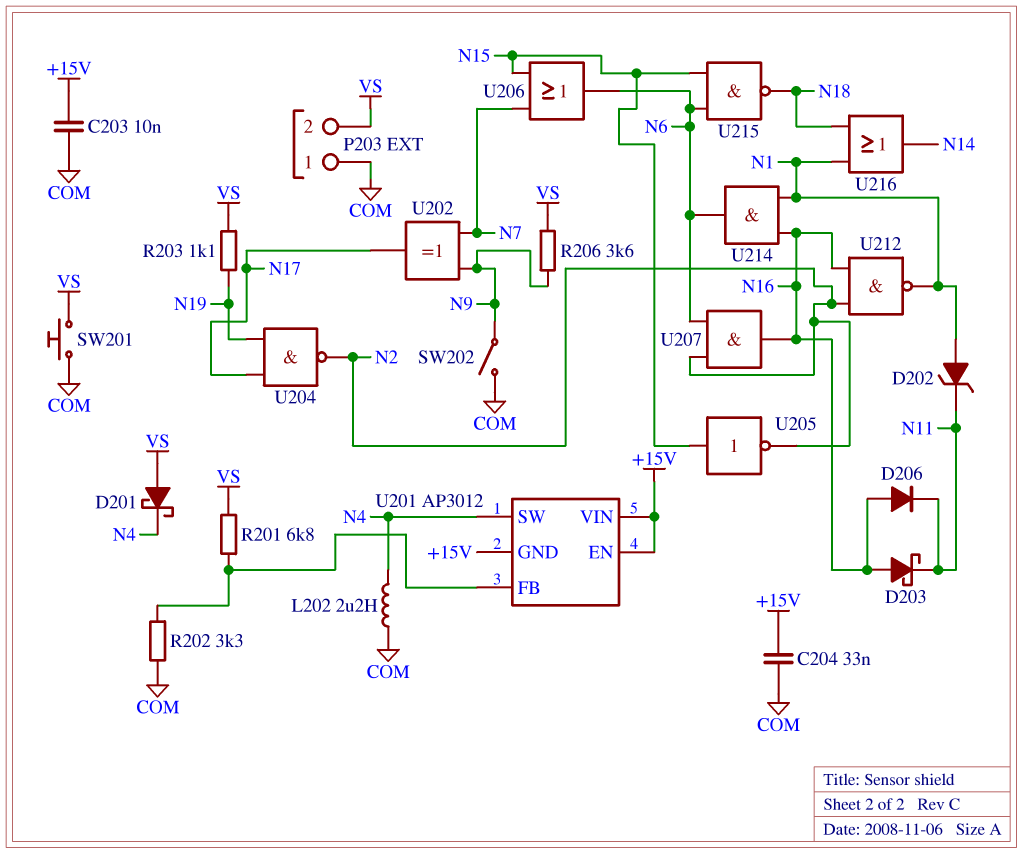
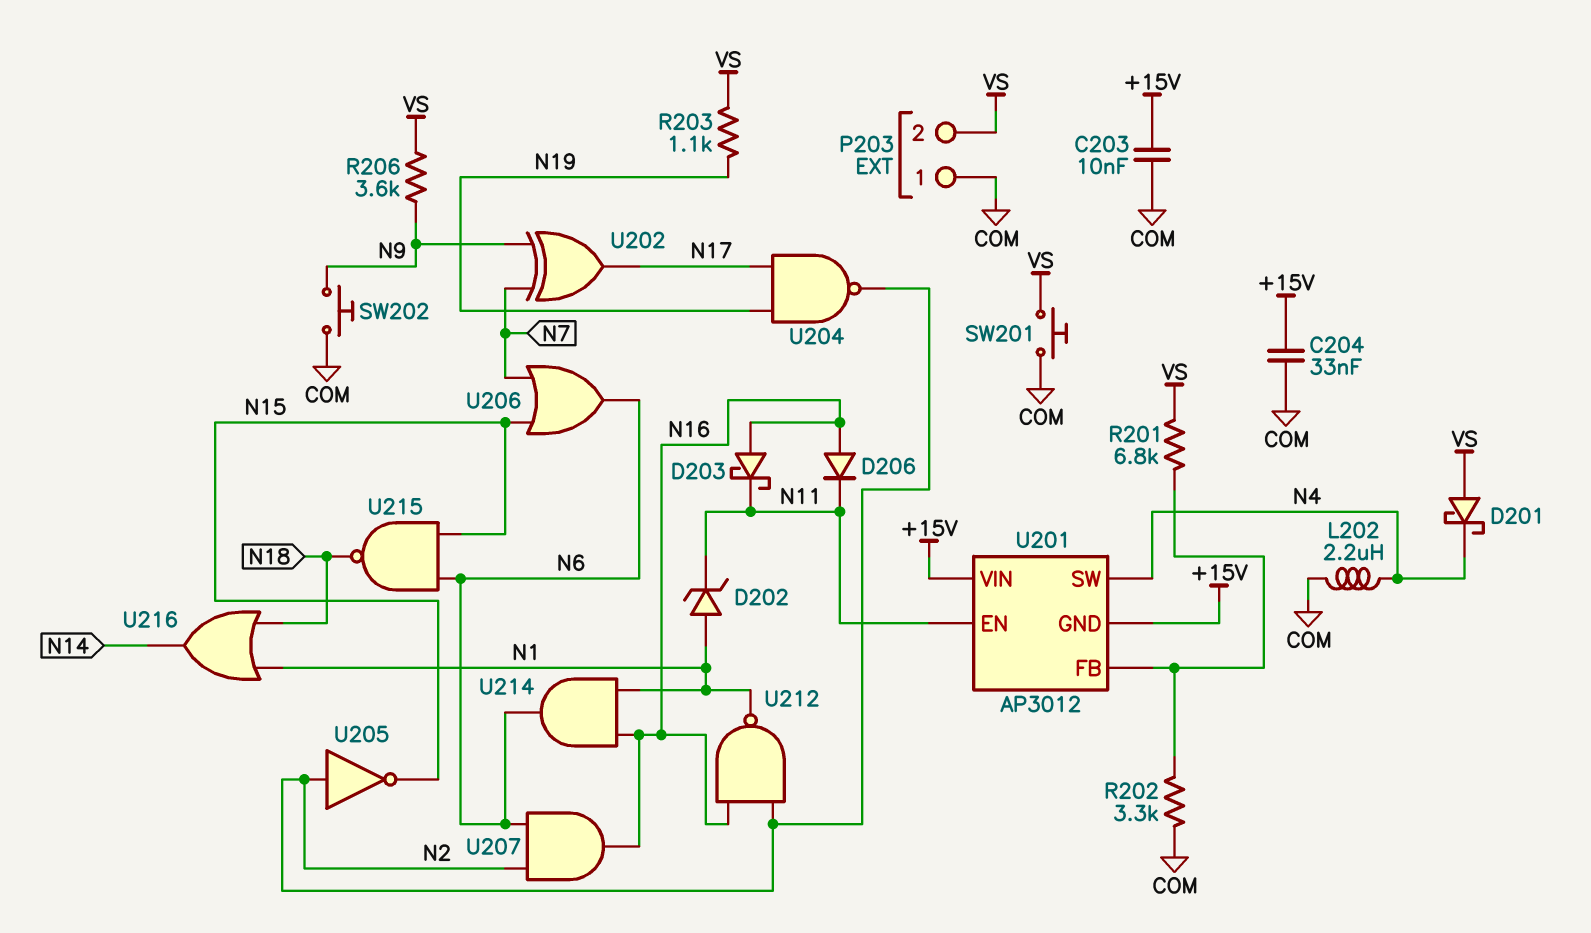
SW202: switch (COM, N9) -> button (COM, N9)
U201 pin EN: +15V -> N11
U205: NOT (in N15, out N2) -> NOT (in N2, out N15)

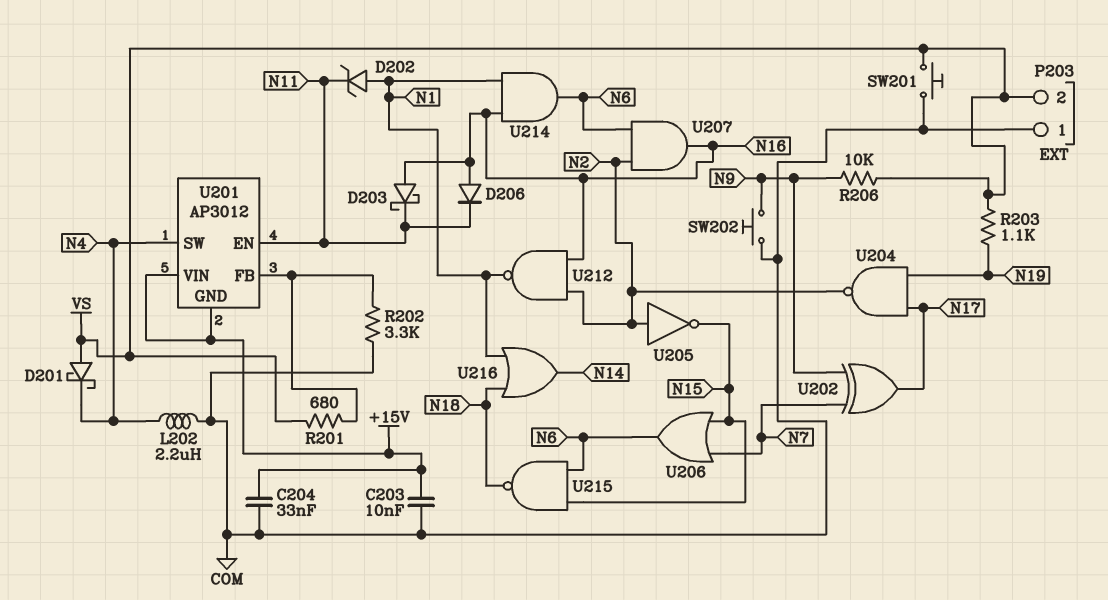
R201: 6.8k (U201/FB, VS) -> 680 (U201/FB, VS)
R206: 3.6k (N9, VS) -> 10k (N9, VS)

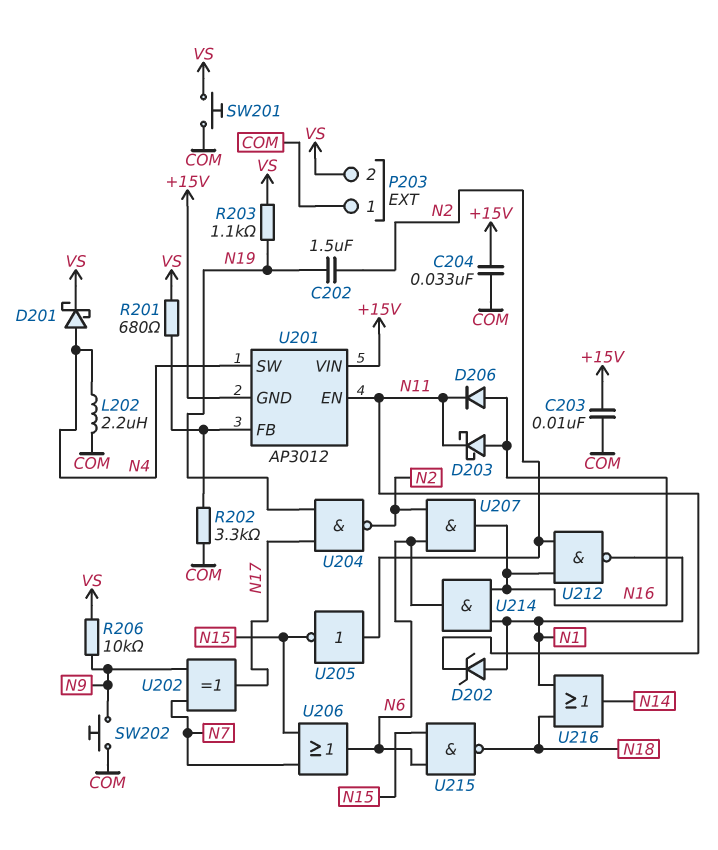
C202: none -> 1.5uF (N2, N19)
D201: schottky (A VS, K N4) -> schottky (A N4, K VS)

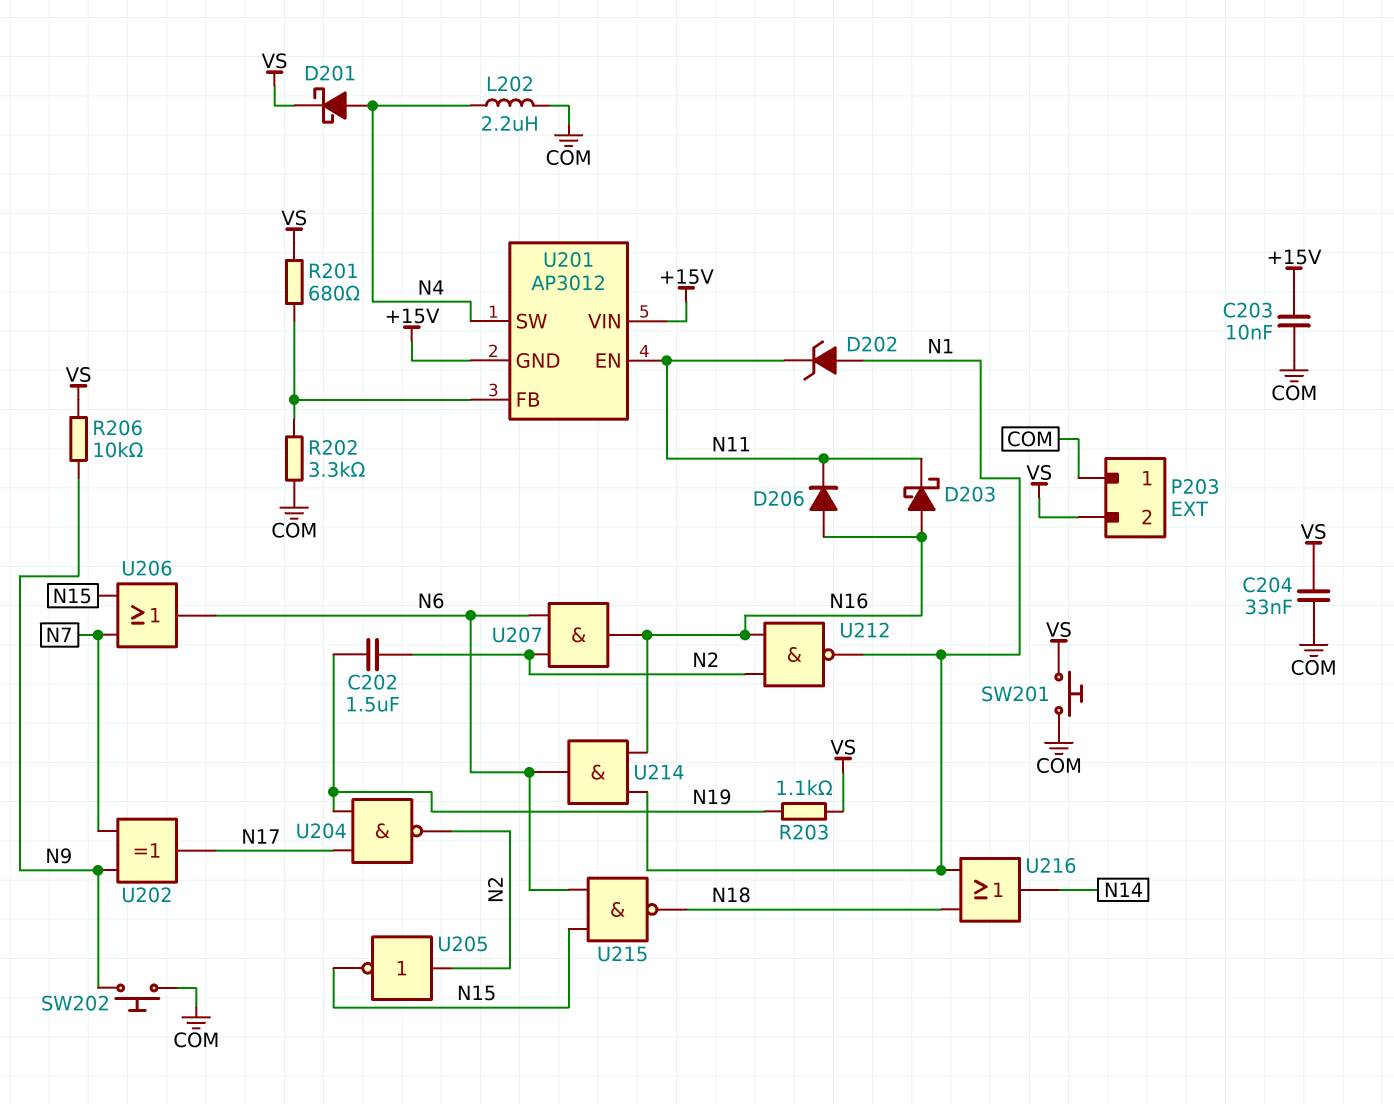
C204: 33nF (+15V, COM) -> 33nF (COM, VS)

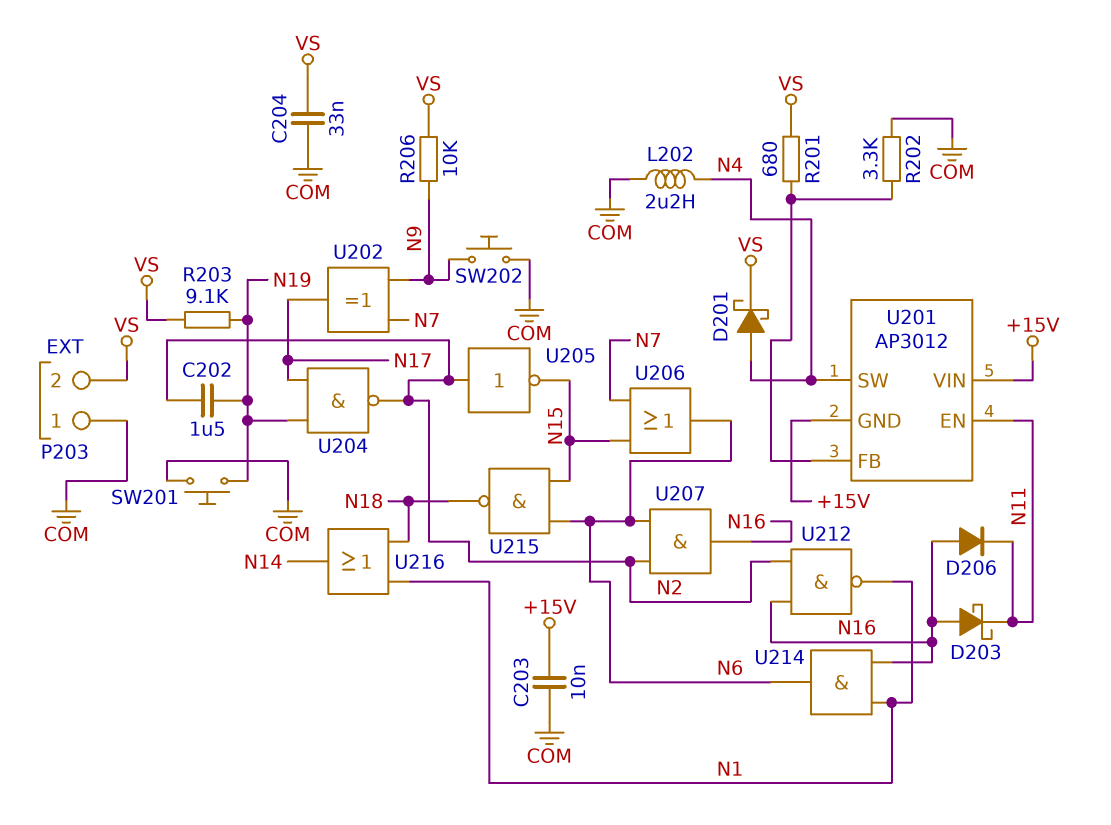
D202: zener (A N1, K N11) -> none
R203: 1.1k (N19, VS) -> 9.1k (N19, VS)
SW201: button (COM, VS) -> button (COM, N19)

